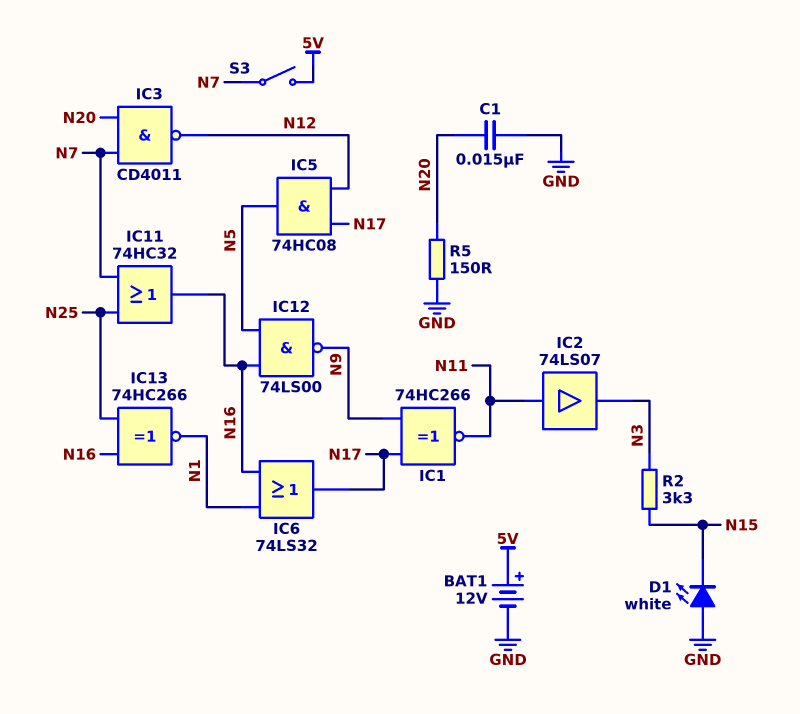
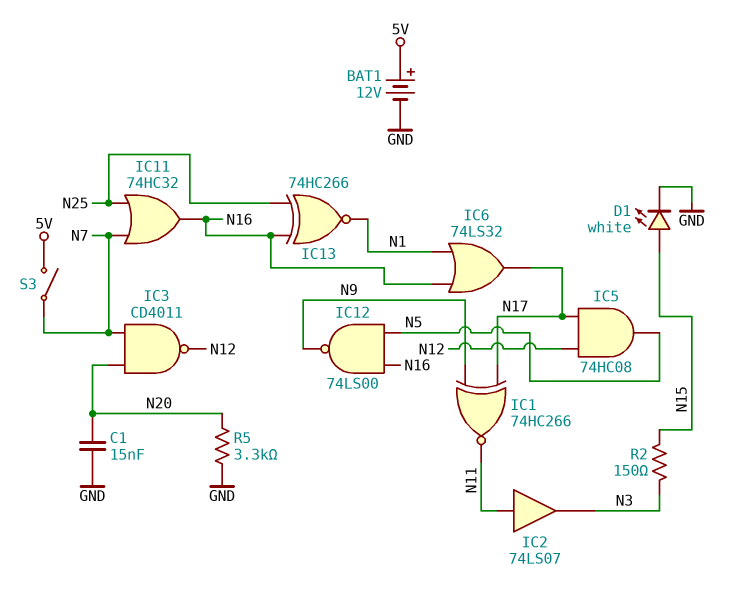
D1: LED white (A GND, K N15) -> LED white (A N15, K GND)
R2: 3.3k (N3, N15) -> 150 (N3, N15)
R5: 150 (GND, N20) -> 3.3k (GND, N20)

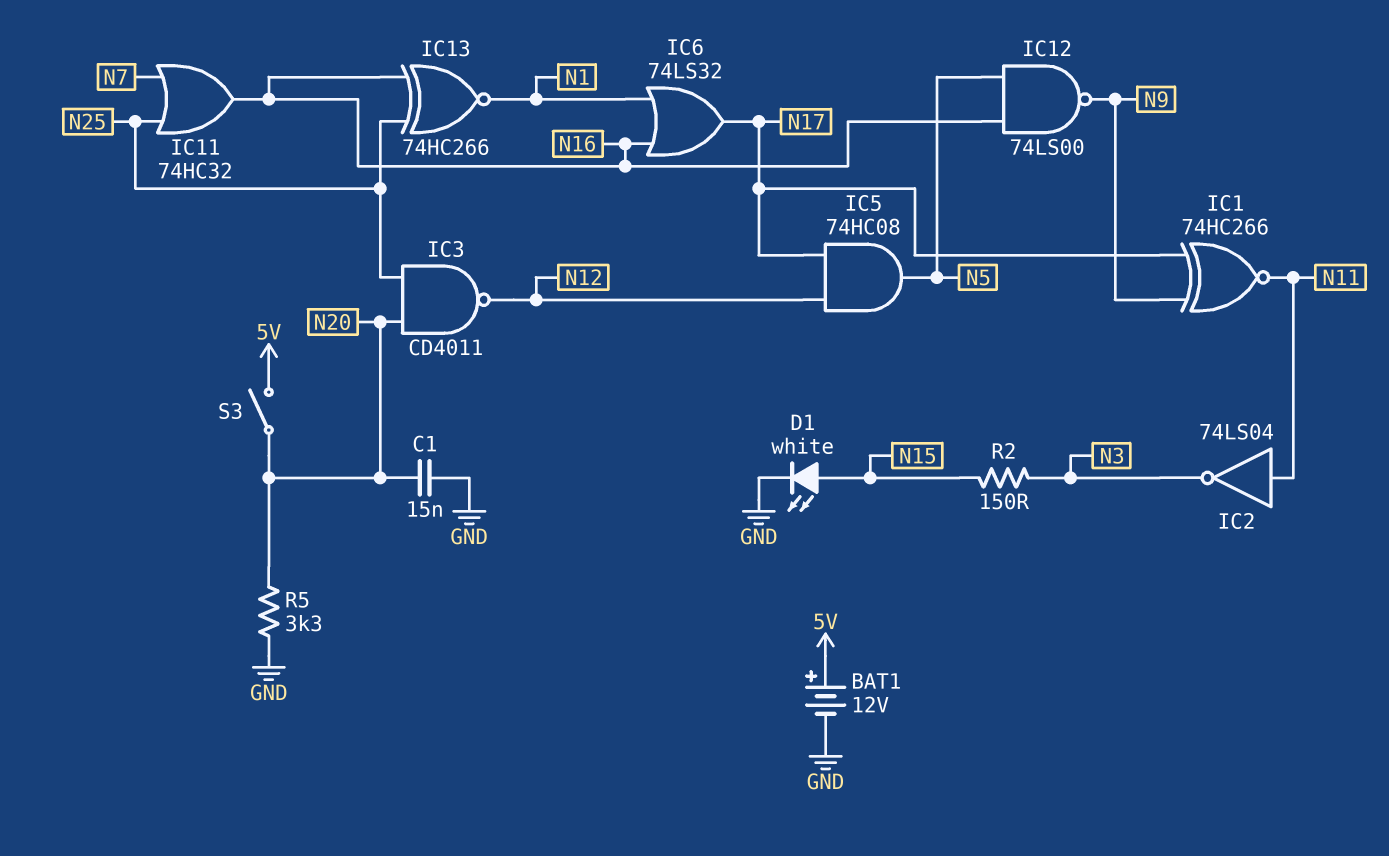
IC2: buffer 74LS07 (in N11, out N3) -> NOT 74LS04 (in N11, out N3)
IC3: NAND CD4011 (in N7, in N20, out N12) -> NAND CD4011 (in N20, in N25, out N12)
S3: switch (5V, N7) -> switch (5V, N20)

